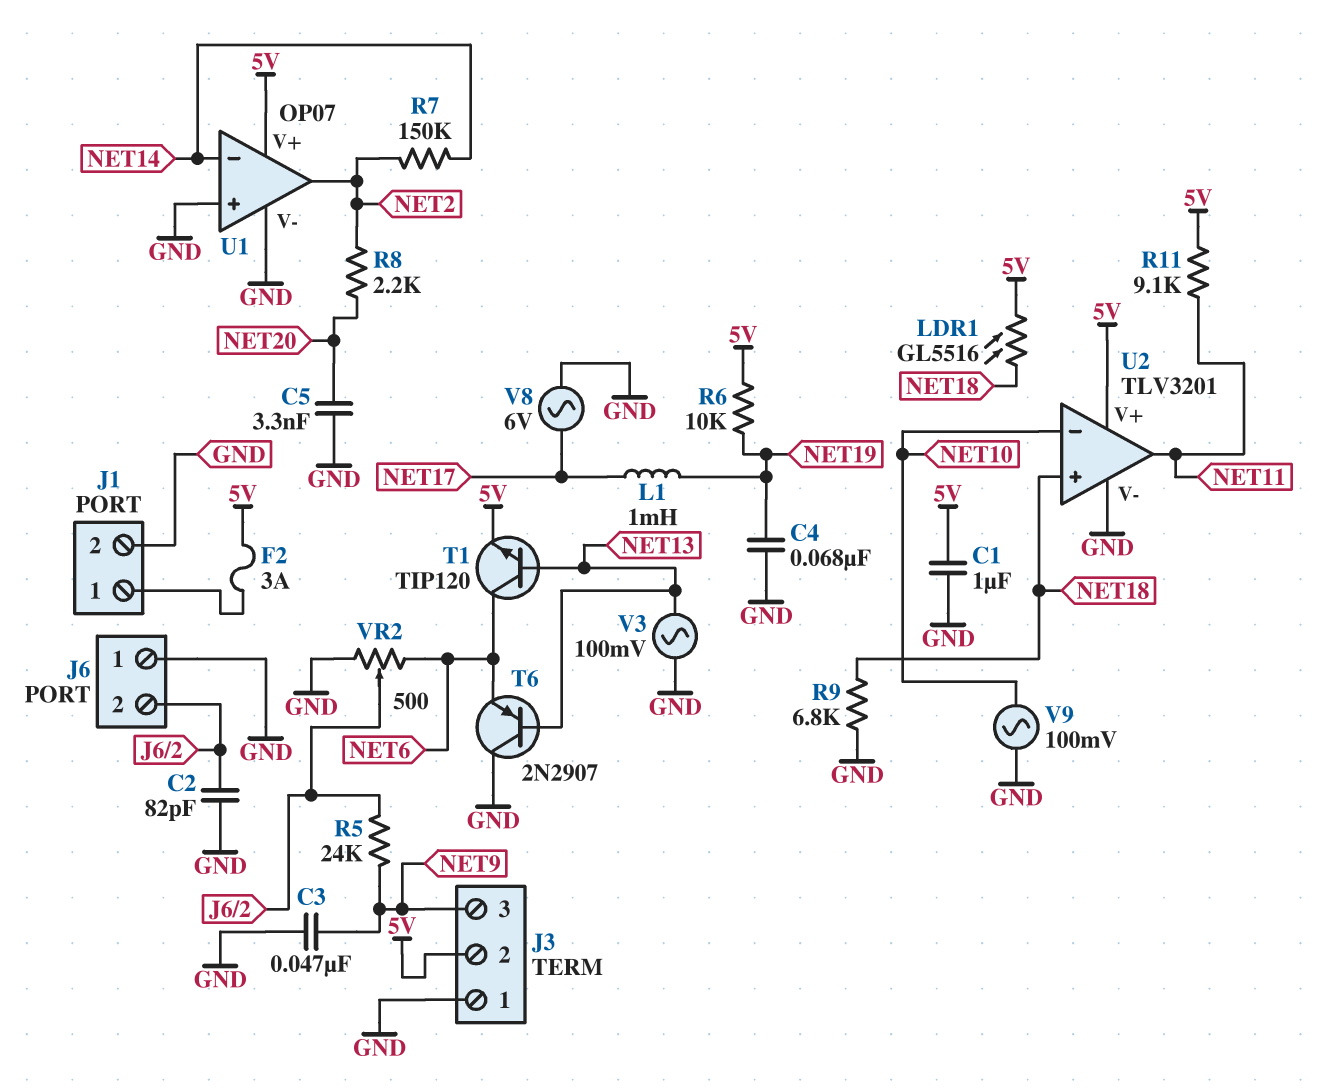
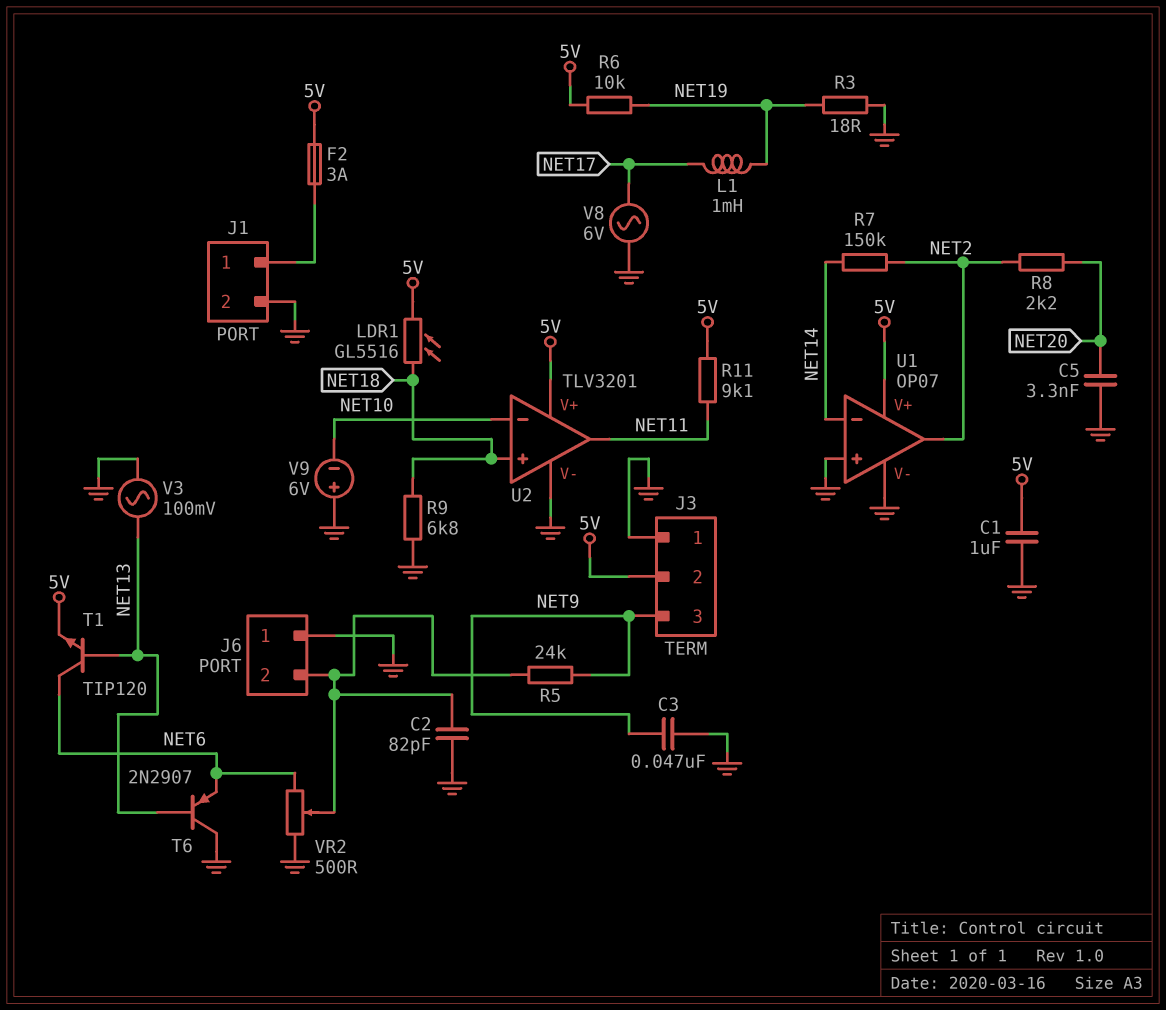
C4: 68nF (GND, NET19) -> none
R3: none -> 18 (GND, NET19)
V9: AC 100mV (GND, NET10) -> 6V (plus GND, minus NET10)

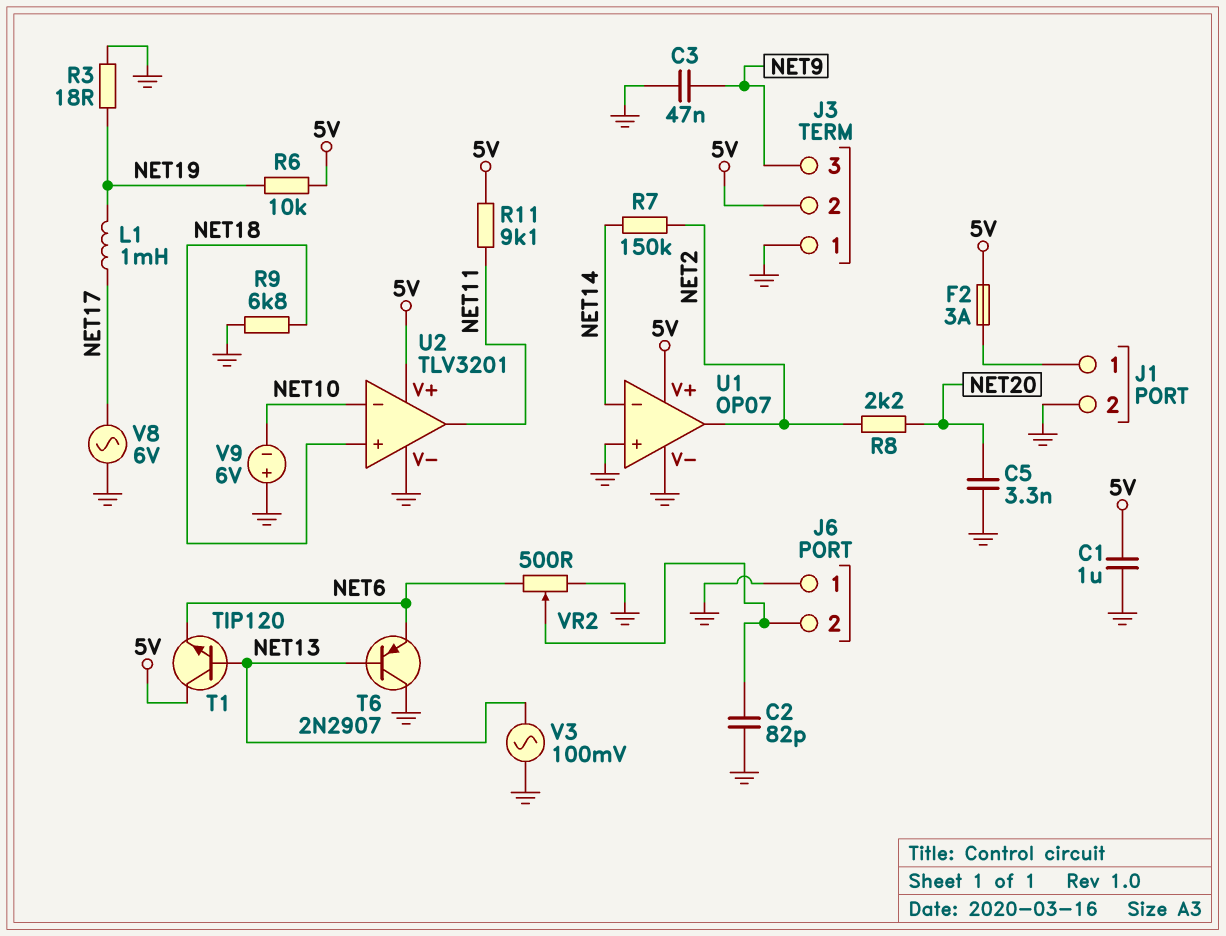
LDR1: GL5516 (5V, NET18) -> none
R5: 24k (J6/2, NET9) -> none
T1: NPN TIP120 (B NET13, C NET6, E 5V) -> NPN TIP120 (B NET13, C 5V, E NET6)

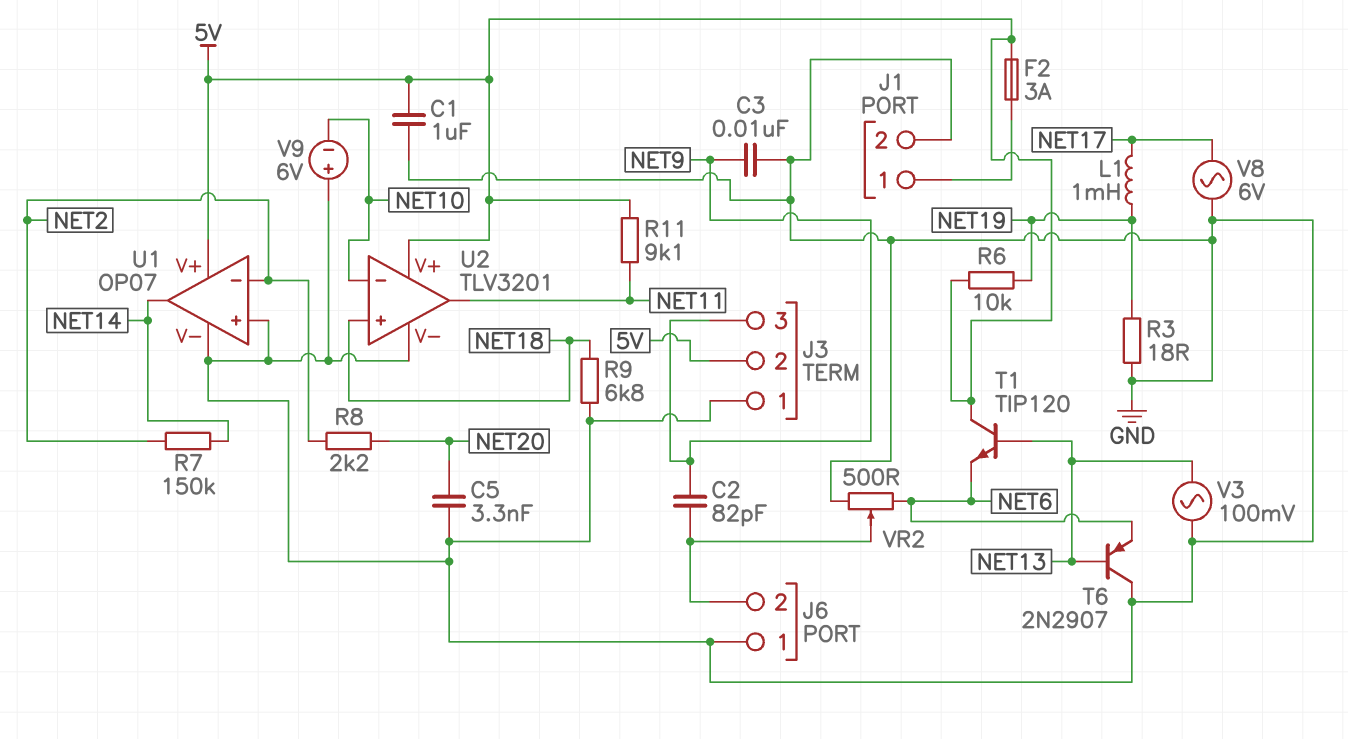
C2: 82pF (GND, J6/2) -> 82pF (J6/2, NET9)
C3: 47nF (GND, NET9) -> 10nF (GND, NET9)
U1 pin in-: NET14 -> NET2
U1 pin out: NET2 -> NET14

